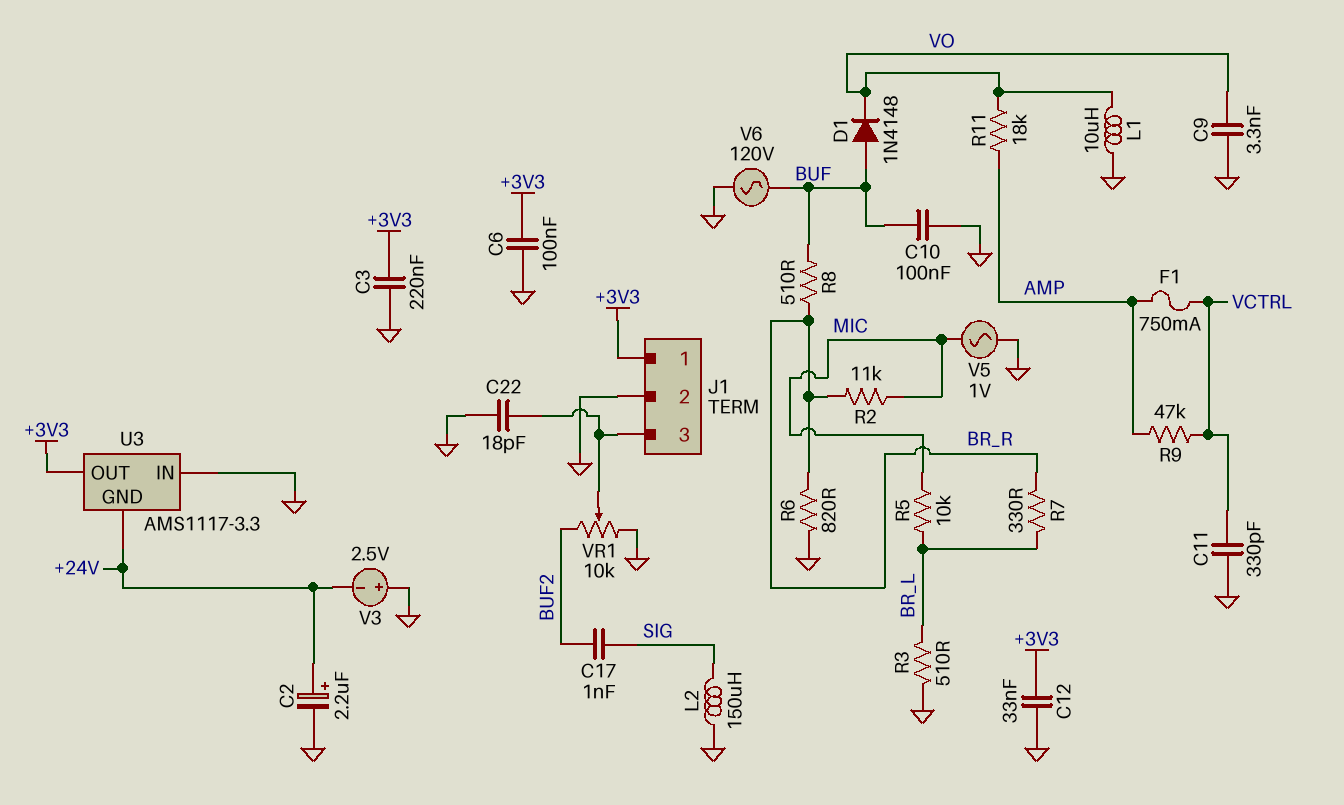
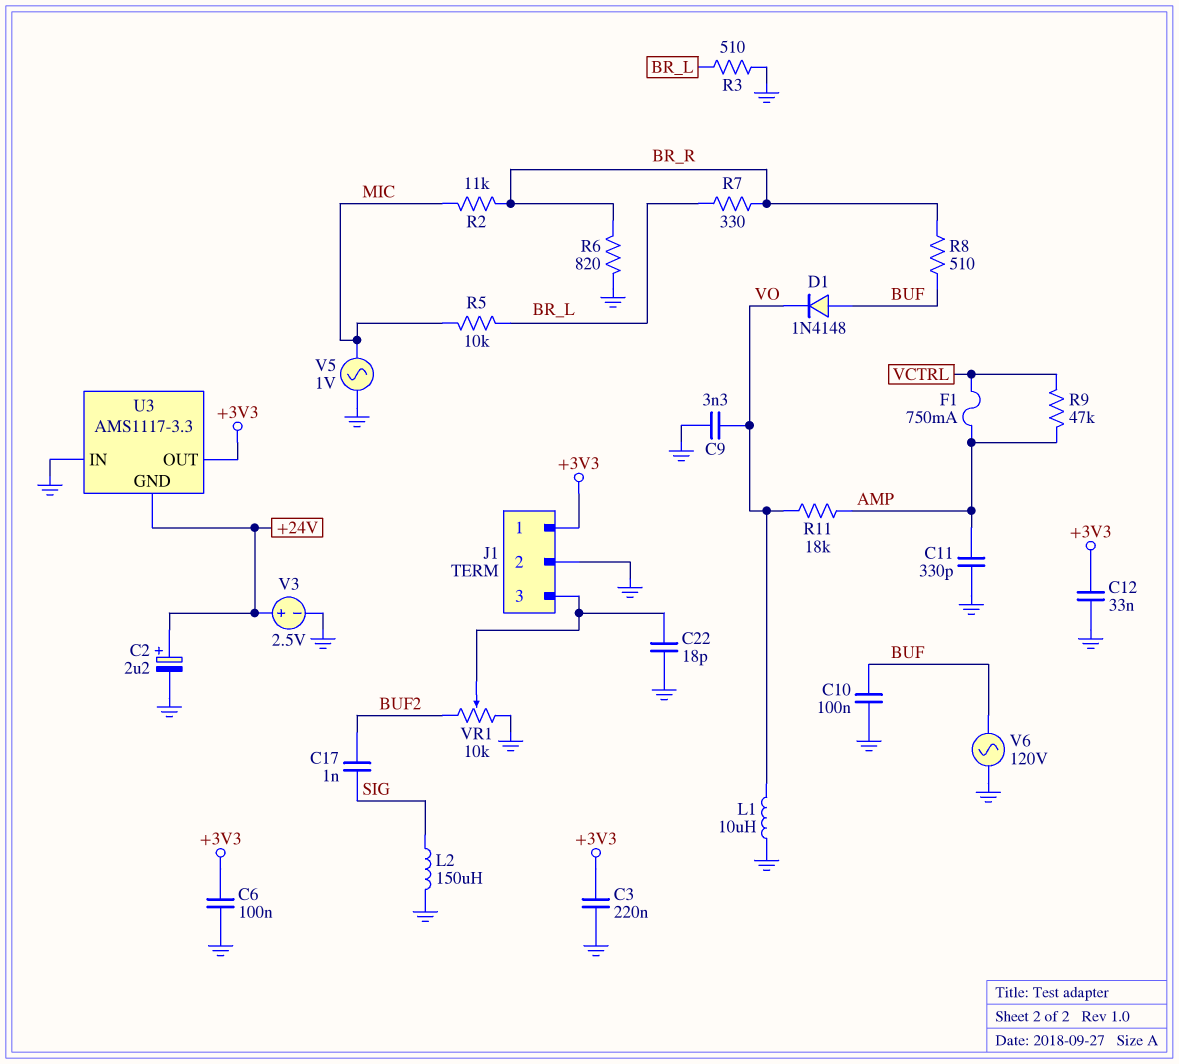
C11: 330pF (GND, VCTRL) -> 330pF (AMP, GND)
V3: 2.5V (plus GND, minus +24V) -> 2.5V (plus +24V, minus GND)

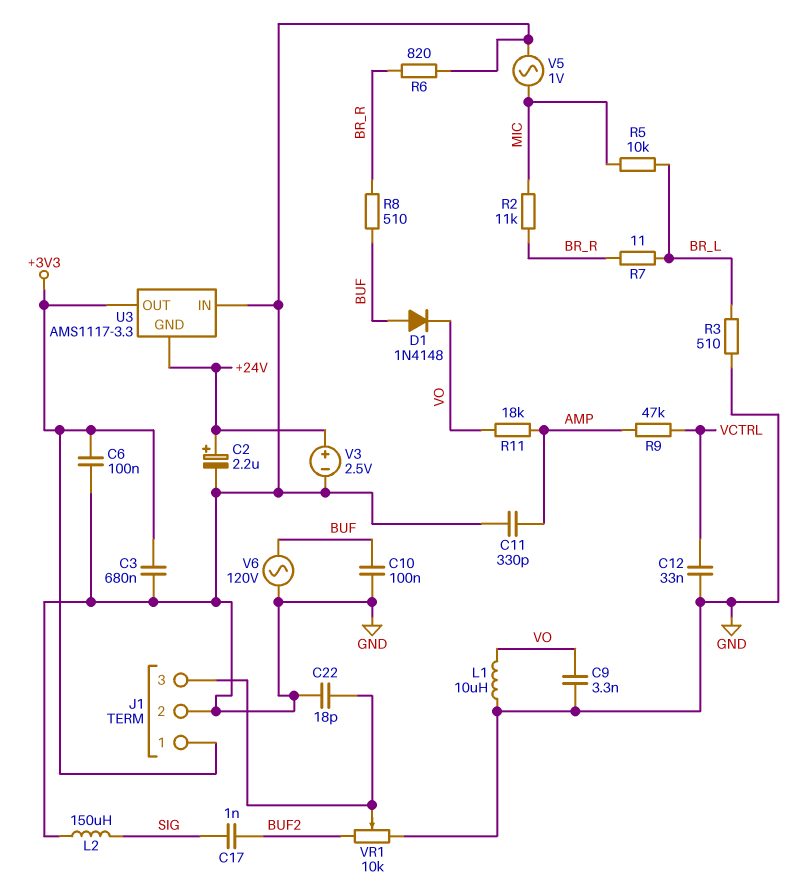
C3: 220nF (+3V3, GND) -> 680nF (+3V3, GND)
C12: 33nF (+3V3, GND) -> 33nF (GND, VCTRL)
F1: 750mA (AMP, VCTRL) -> none
R7: 330 (BR_L, BR_R) -> 11 (BR_L, BR_R)

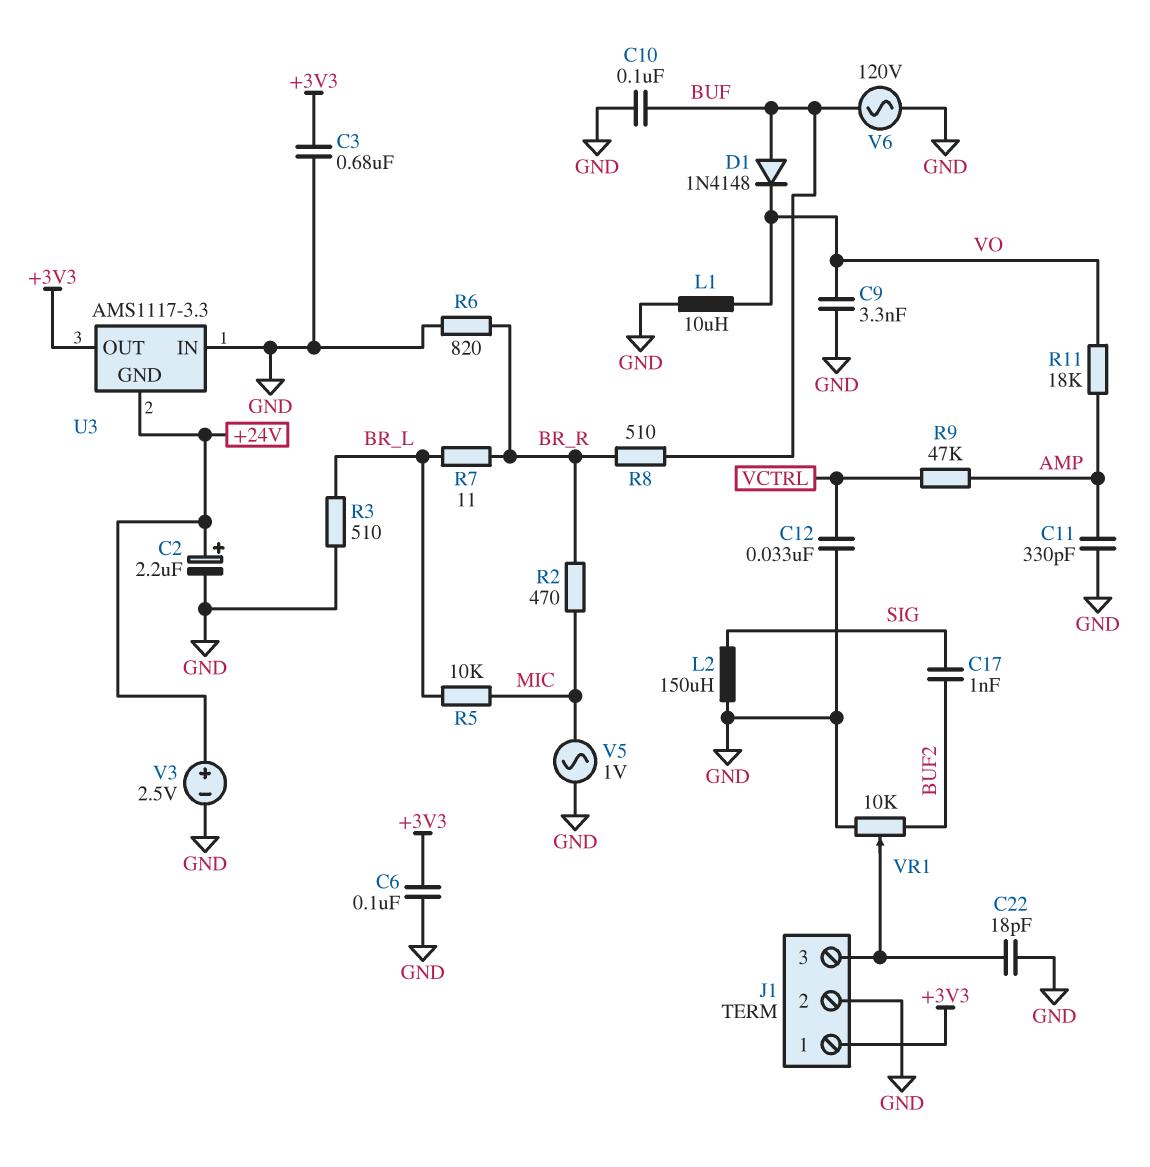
R2: 11k (BR_R, MIC) -> 470 (BR_R, MIC)

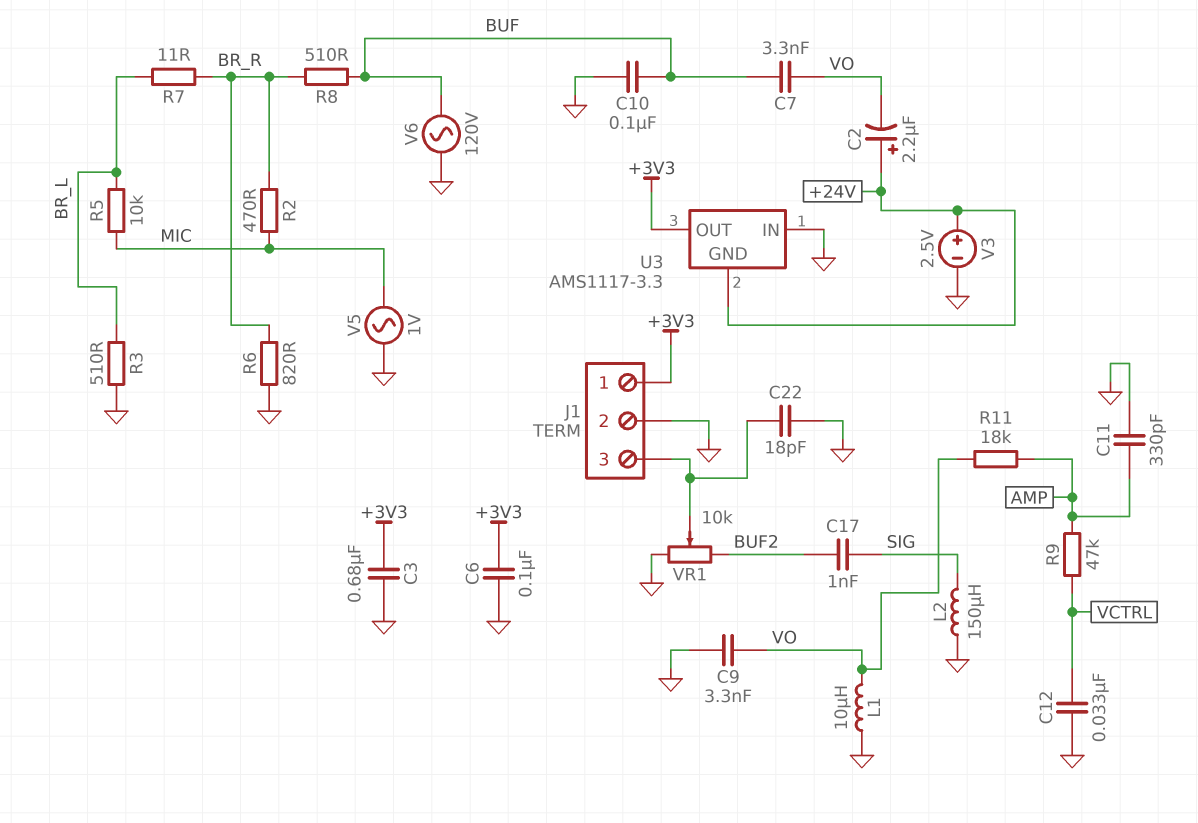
C2: 2.2uF (plus +24V, minus GND) -> 2.2uF (plus +24V, minus VO)
C7: none -> 3.3nF (BUF, VO)
D1: diode 1N4148 (A BUF, K VO) -> none

